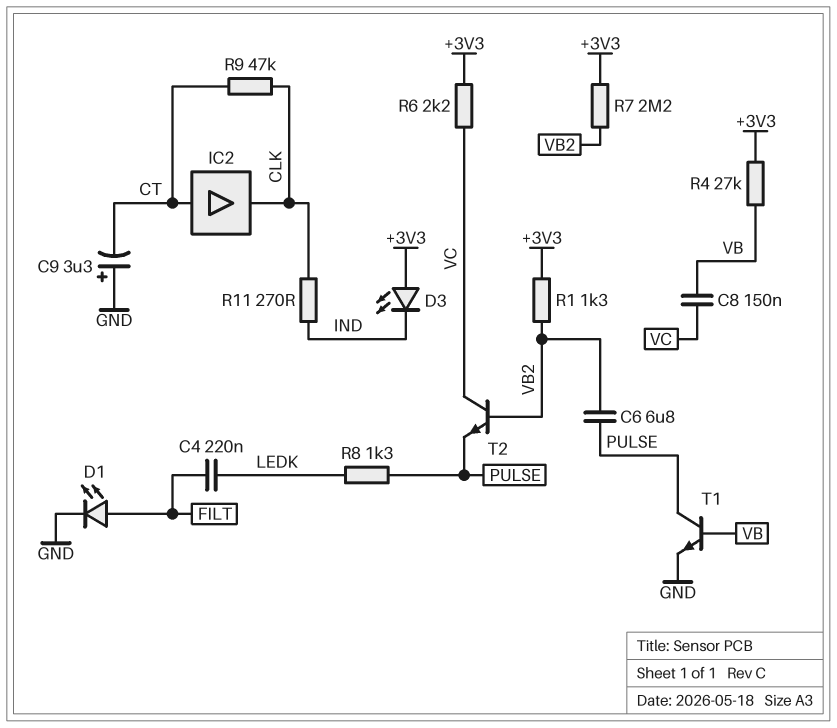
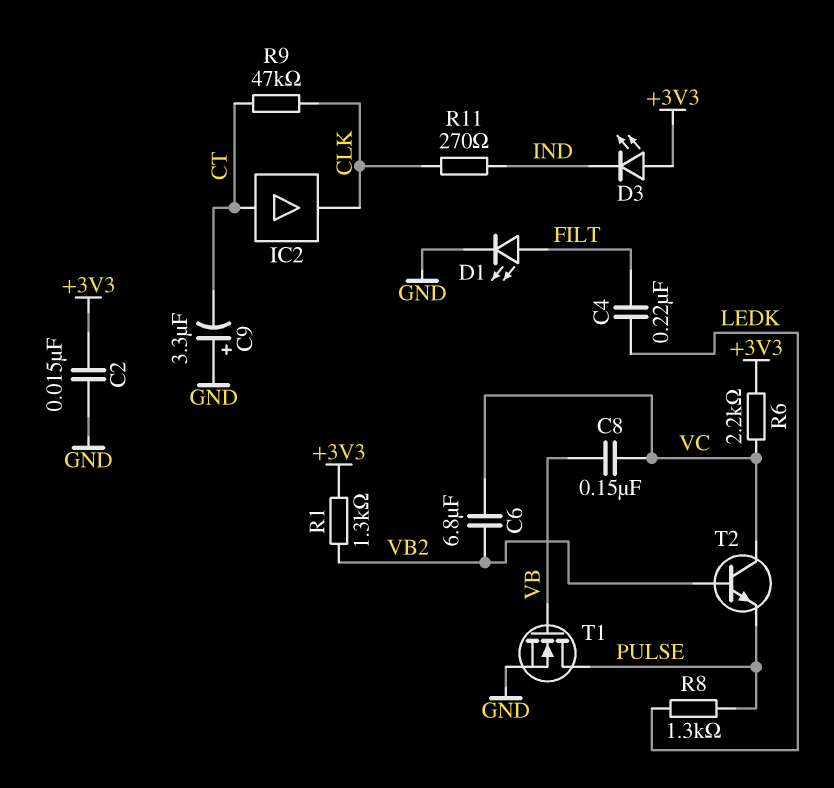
C2: none -> 15nF (+3V3, GND)
C6: 6.8uF (PULSE, VB2) -> 6.8uF (VB2, VC)
R4: 27k (+3V3, VB) -> none
R7: 2.2M (+3V3, VB2) -> none
T1: NPN (B VB, C PULSE, E GND) -> NMOS (G VB, D PULSE, S GND)

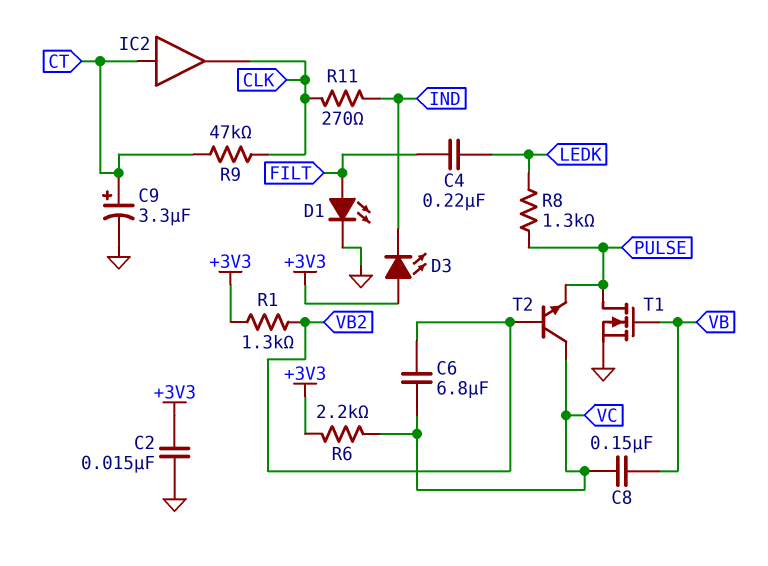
C9: 3.3uF (plus GND, minus CT) -> 3.3uF (plus CT, minus GND)

